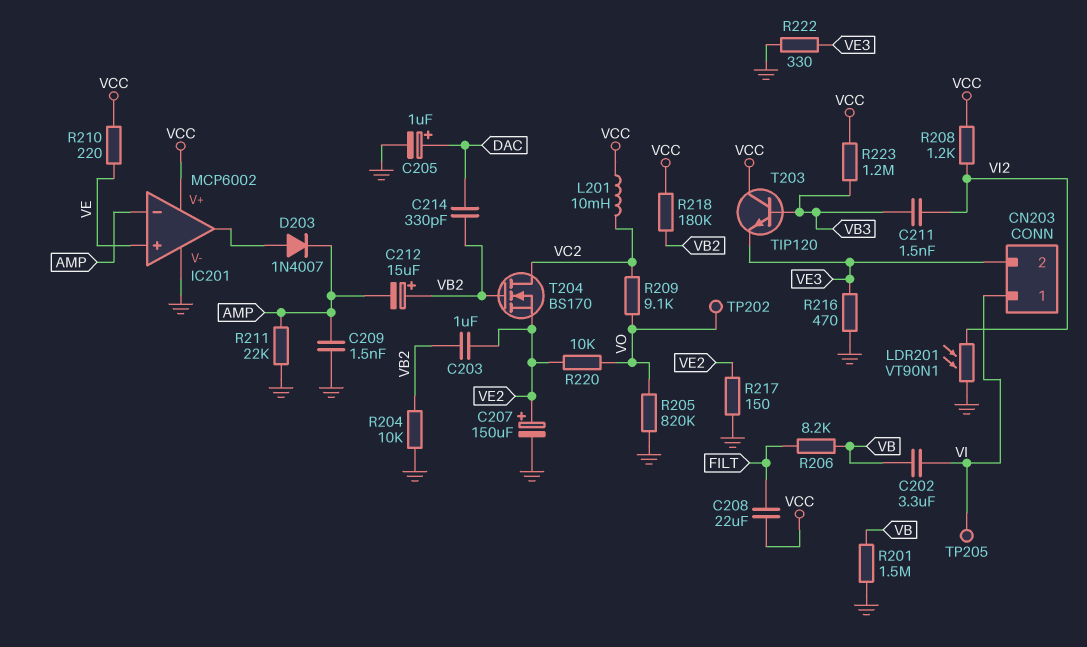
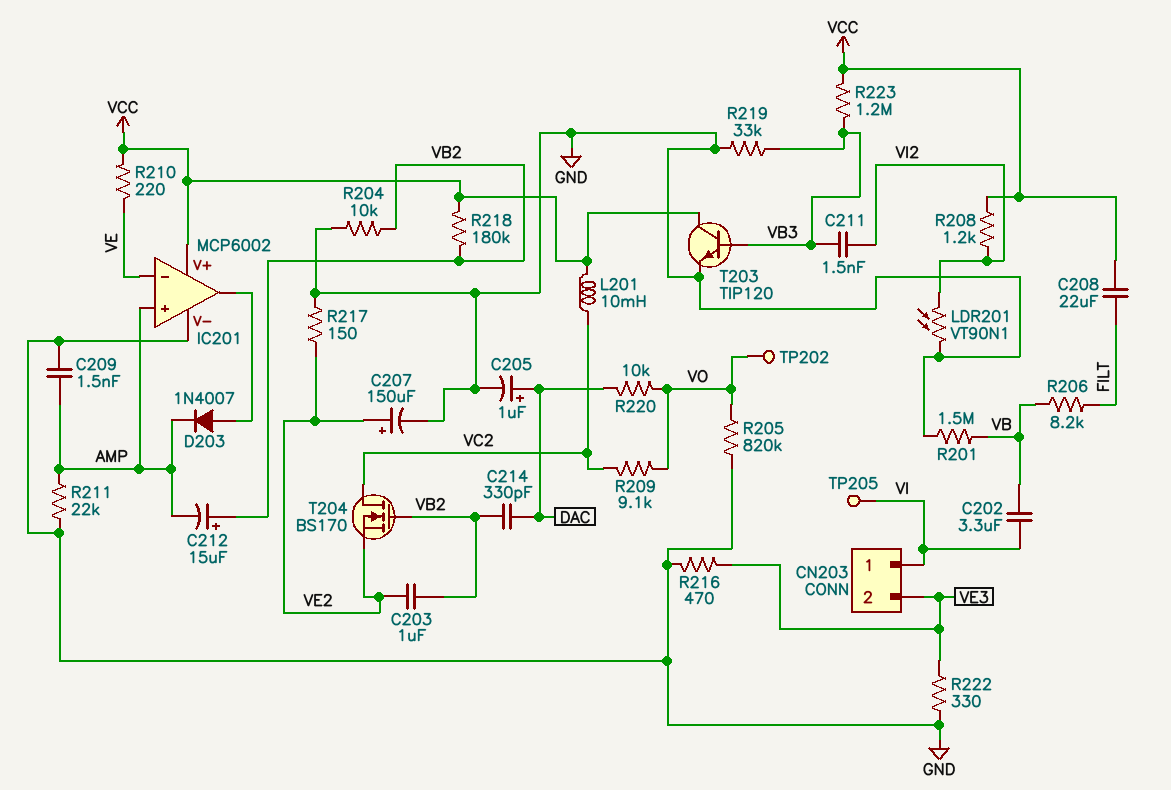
IC201 pin in+: VE -> AMP
IC201 pin in-: AMP -> VE
R219: none -> 33k (GND, VB3)
R220: 10k (VE2, VO) -> 10k (DAC, VO)
T203: NPN TIP120 (B VB3, C VCC, E VE3) -> NPN TIP120 (B VB3, C VCC, E GND)

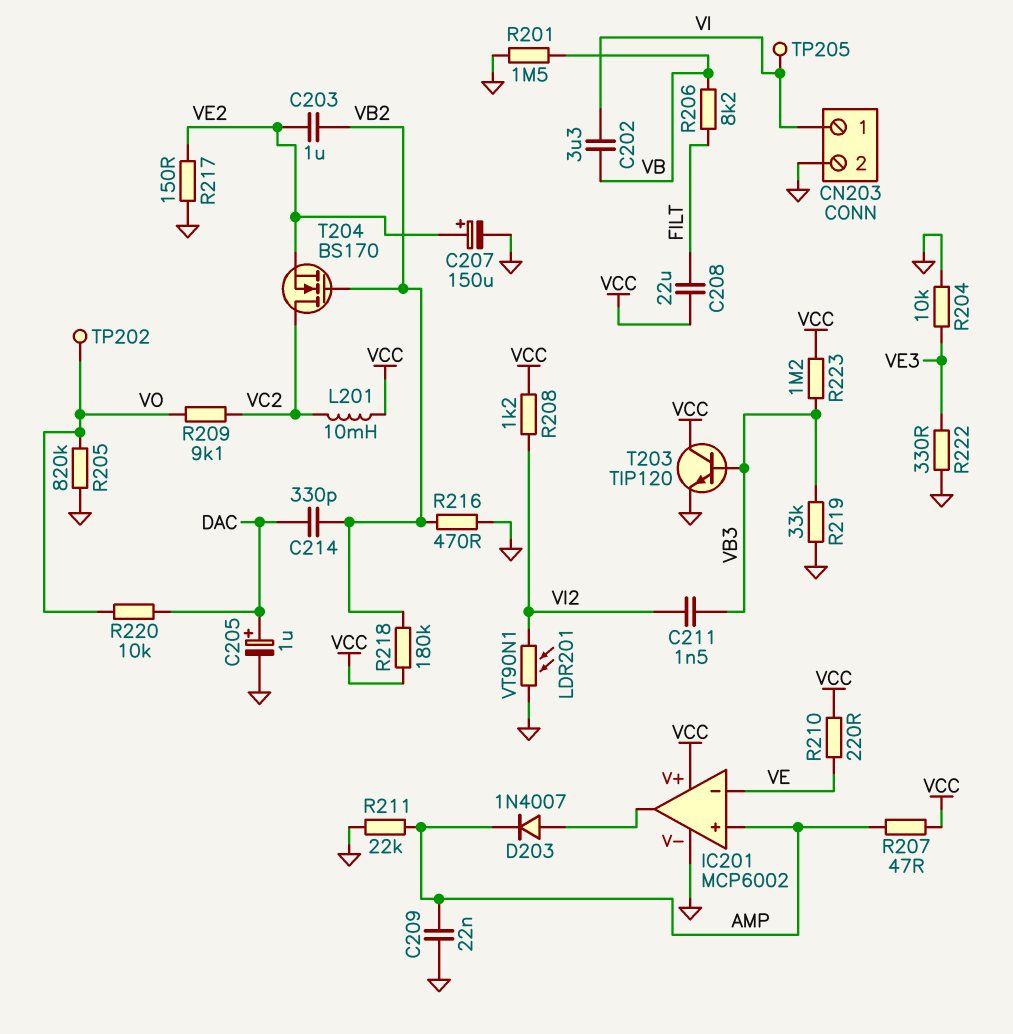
C209: 1.5nF (AMP, GND) -> 22nF (AMP, GND)
C212: 15uF (plus VB2, minus AMP) -> none
CN203 pin 2: VE3 -> GND
R204: 10k (GND, VB2) -> 10k (GND, VE3)
R207: none -> 47 (AMP, VCC)
R216: 470 (GND, VE3) -> 470 (GND, VB2)

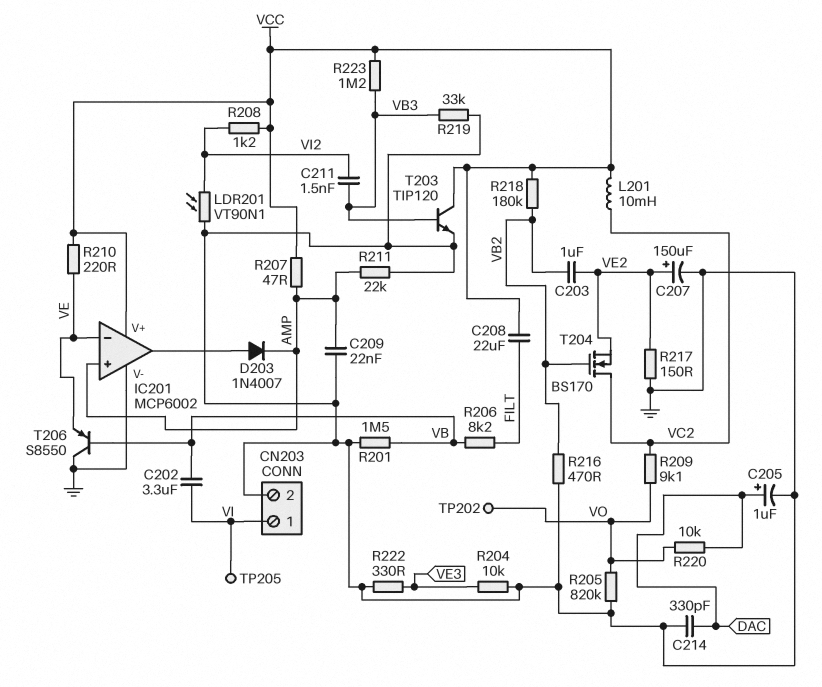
C214: 330pF (DAC, VB2) -> 330pF (DAC, GND)
T206: none -> PNP S8550 (B VB, C GND, E VE)

